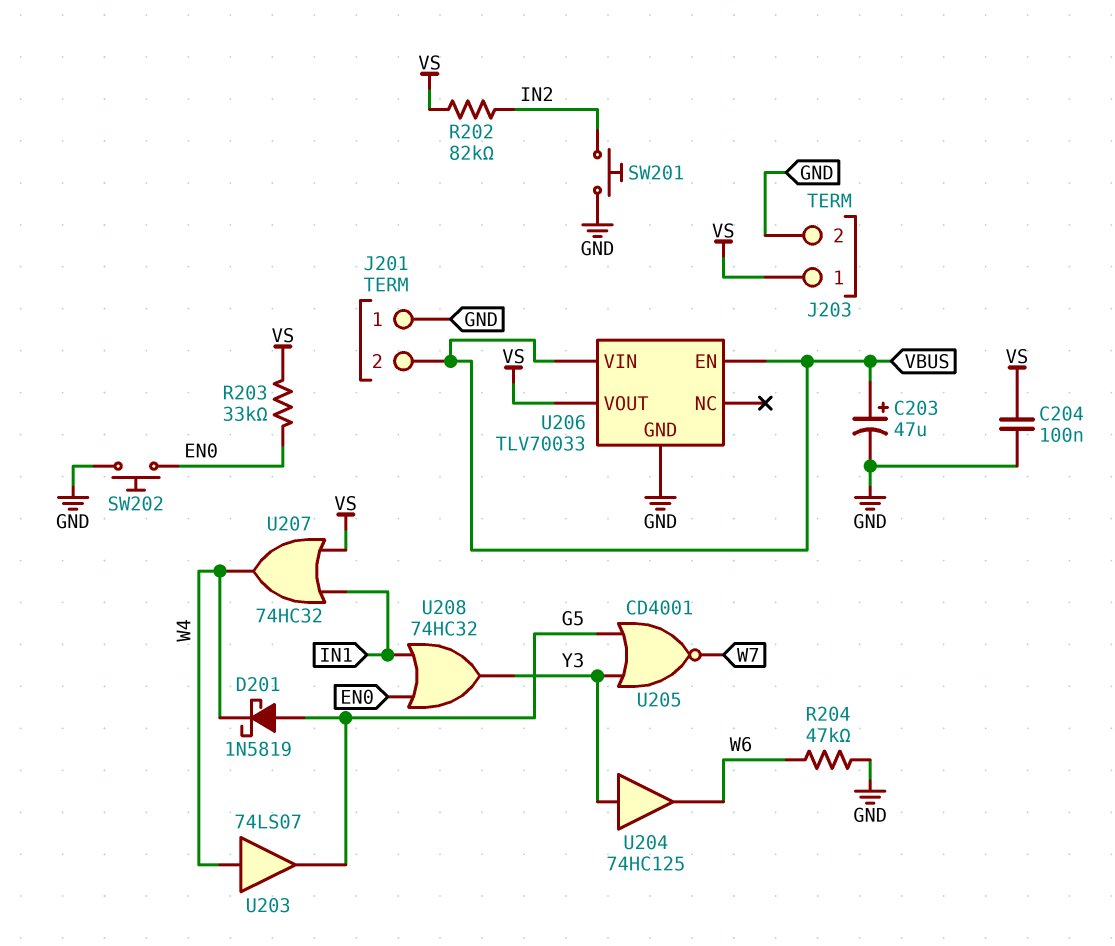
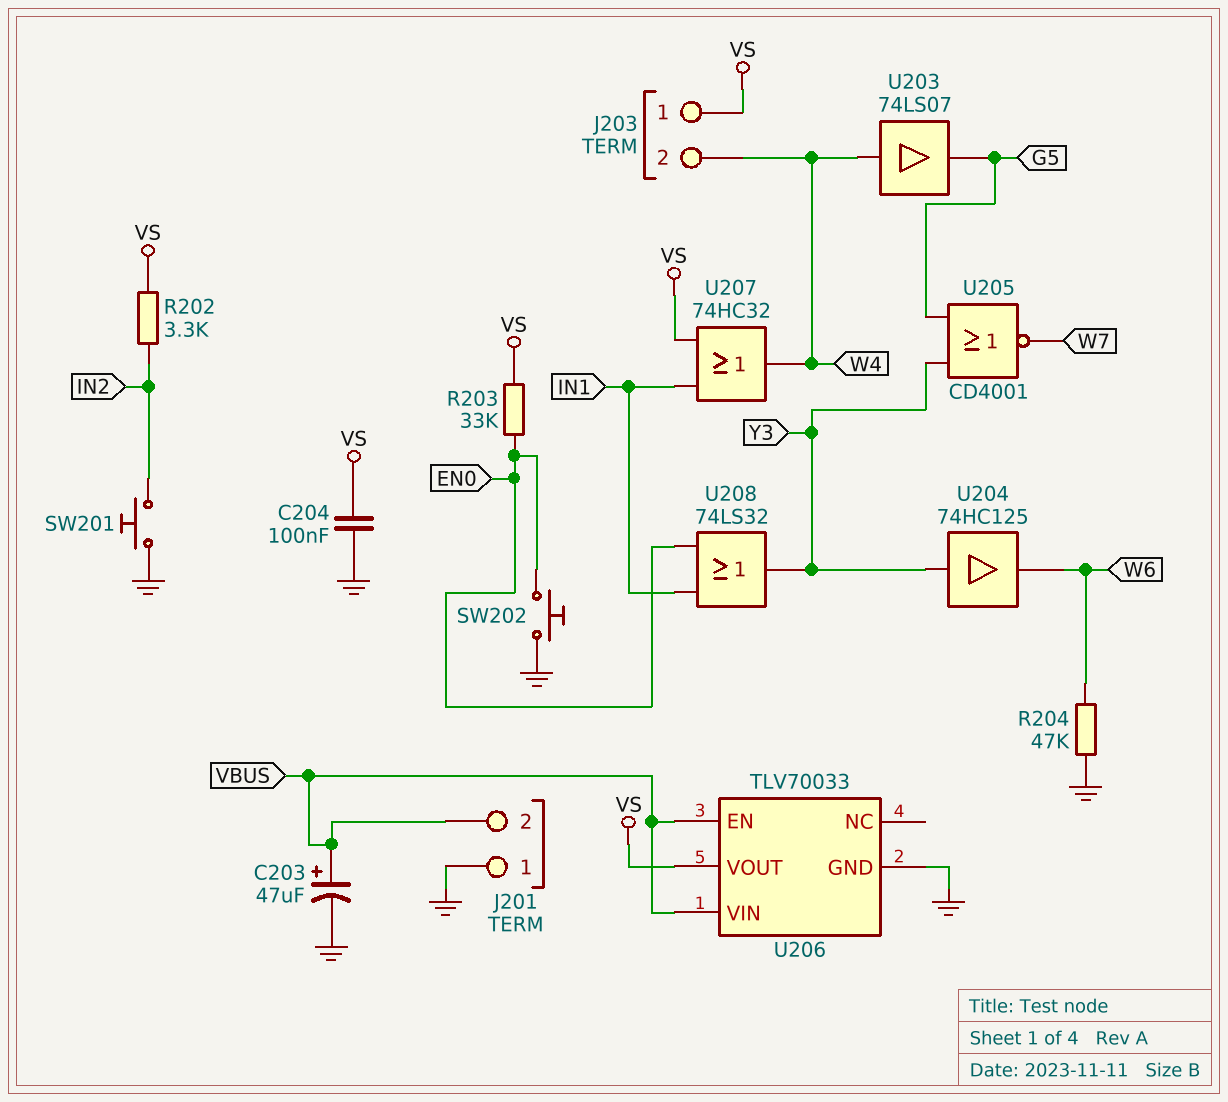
D201: schottky 1N5819 (A G5, K W4) -> none
J203 pin 2: GND -> W4
R202: 82k (IN2, VS) -> 3.3k (IN2, VS)
U208: OR 74HC32 (in EN0, in IN1, out Y3) -> OR 74LS32 (in EN0, in IN1, out Y3)

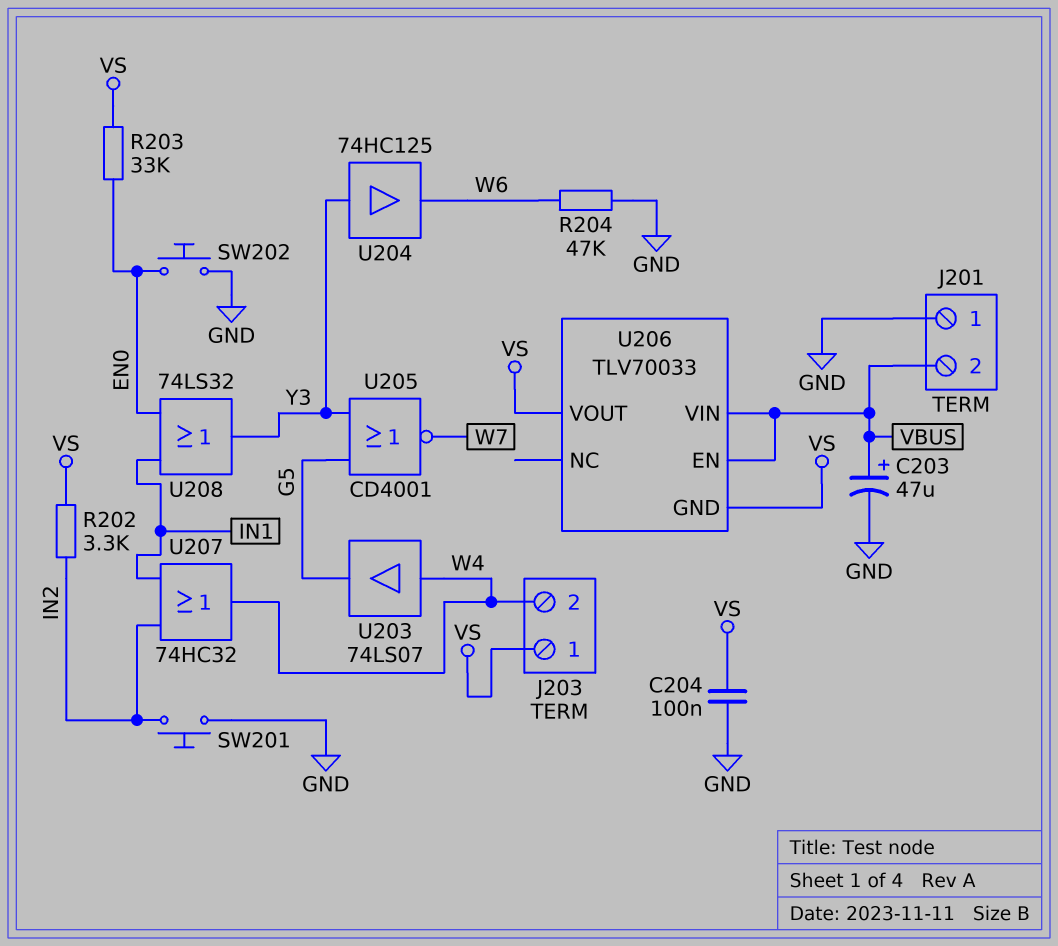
U206 pin GND: GND -> VS
U207: OR 74HC32 (in IN1, in VS, out W4) -> OR 74HC32 (in IN1, in IN2, out W4)

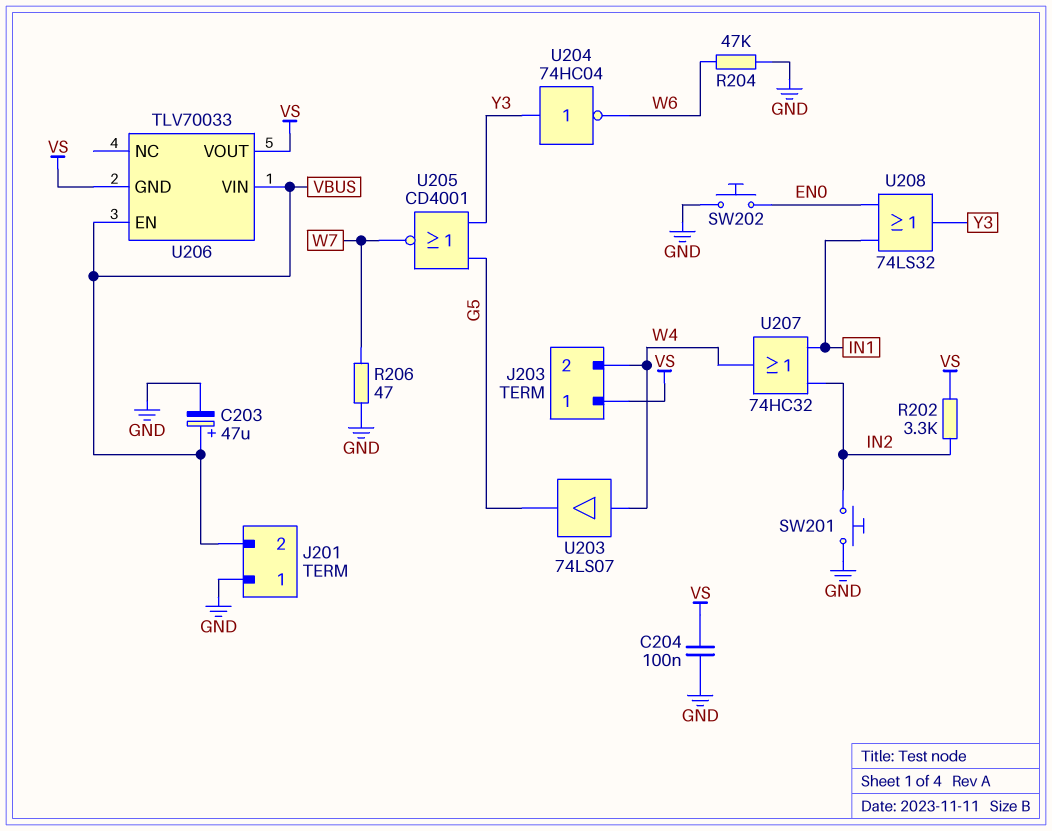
R203: 33k (EN0, VS) -> none
R206: none -> 47 (GND, W7)
U204: buffer 74HC125 (in Y3, out W6) -> NOT 74HC04 (in Y3, out W6)

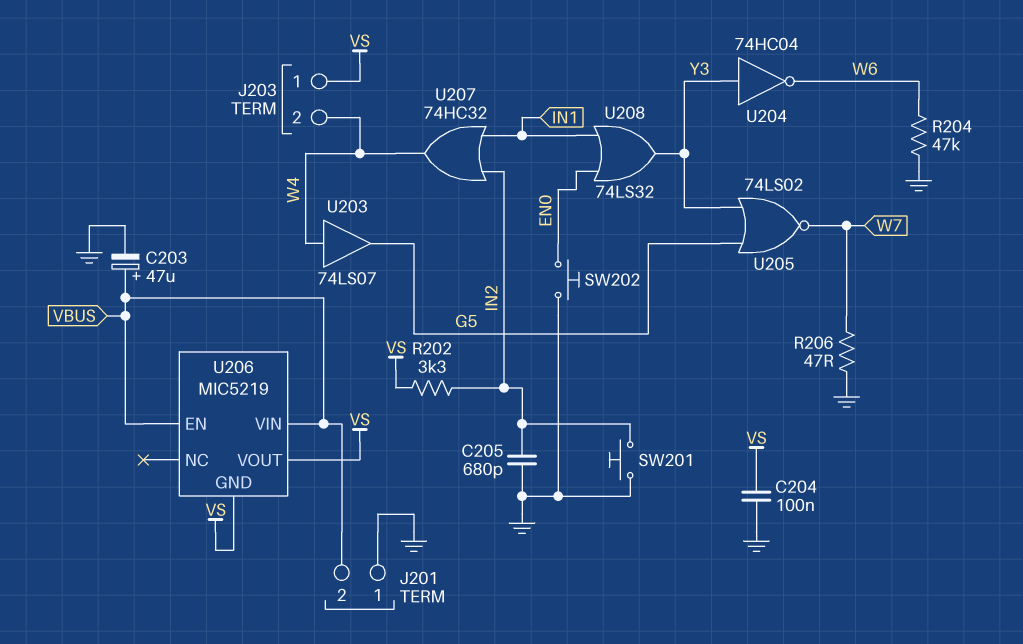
C205: none -> 680pF (GND, IN2)
U205: NOR CD4001 (in G5, in Y3, out W7) -> NOR 74LS02 (in G5, in Y3, out W7)
U206: TLV70033 -> MIC5219

